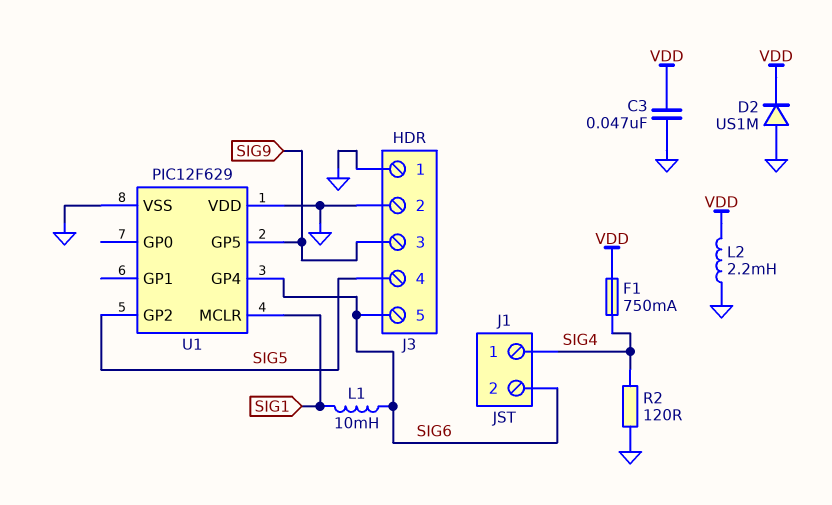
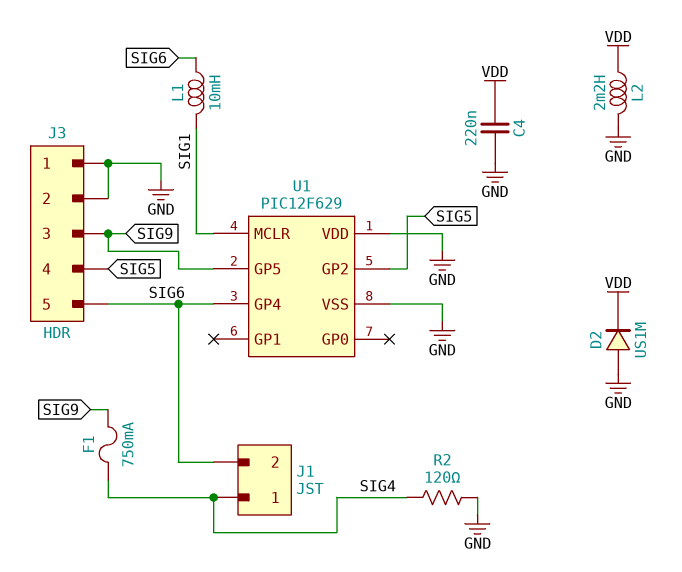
C3: 47nF (GND, VDD) -> none
C4: none -> 220nF (GND, VDD)
F1: 750mA (SIG4, VDD) -> 750mA (SIG4, SIG9)

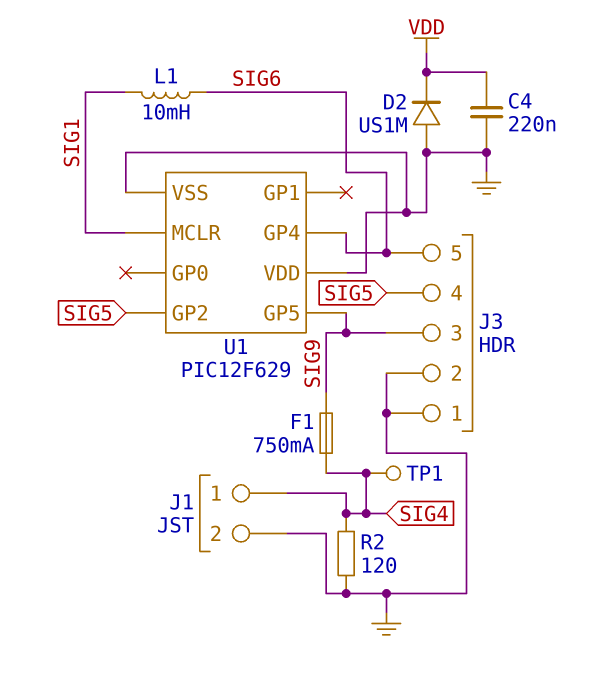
J1 pin 2: SIG6 -> GND
L2: 2.2mH (GND, VDD) -> none
TP1: none -> test point (SIG4)

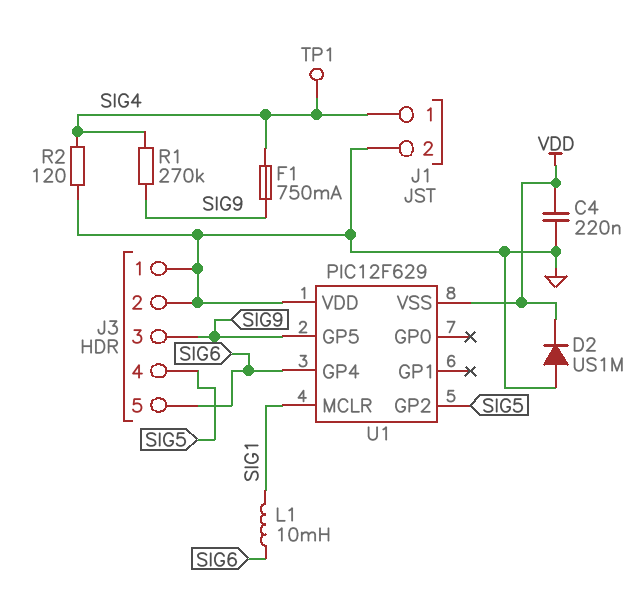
R1: none -> 270k (SIG4, SIG9)
U1 pin VSS: GND -> VDD

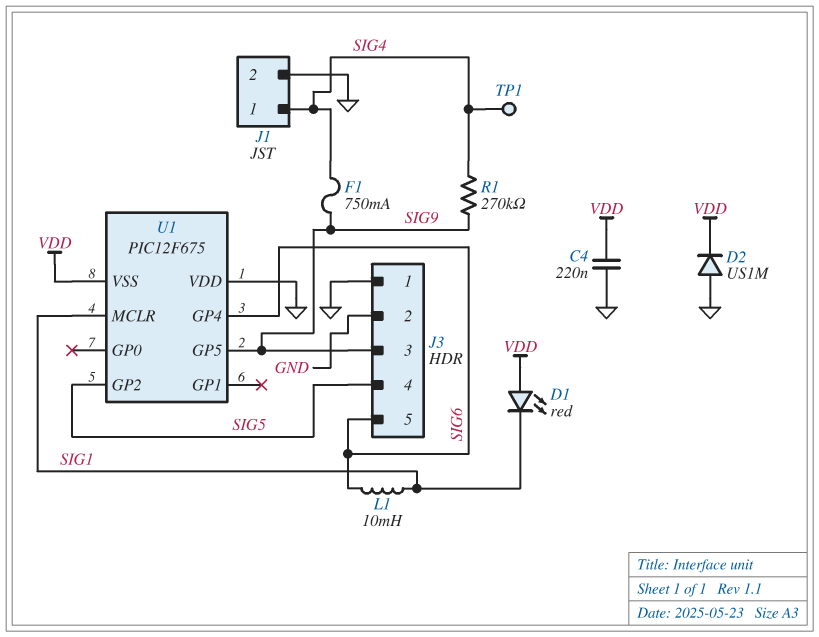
D1: none -> LED red (A VDD, K SIG1)
R2: 120 (GND, SIG4) -> none
U1: PIC12F629 -> PIC12F675

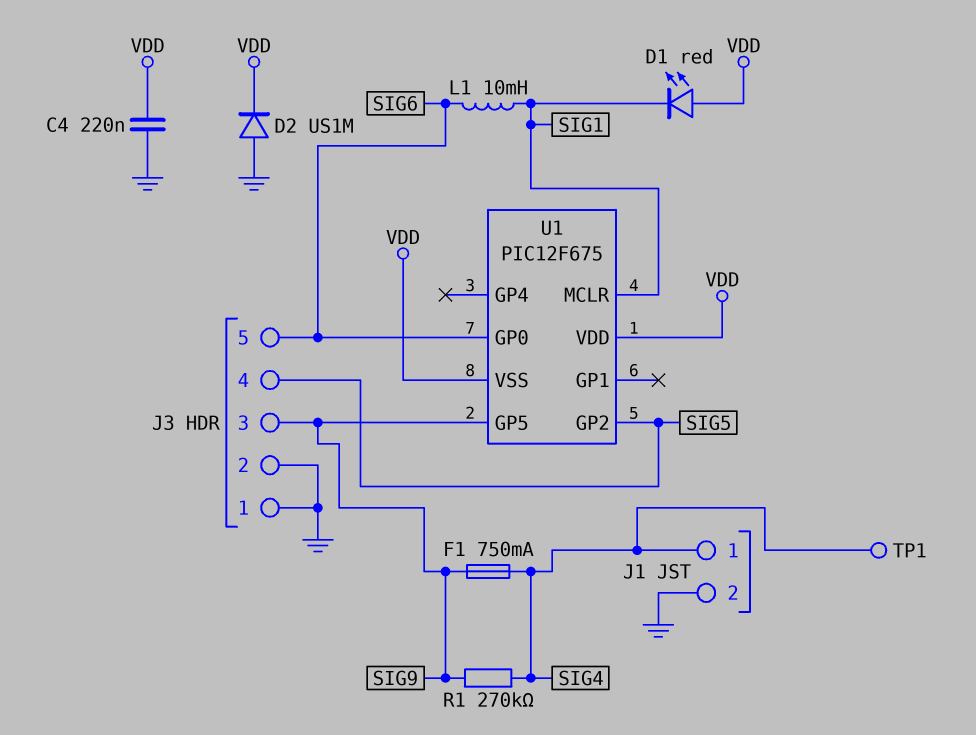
U1 pin GP0: none -> SIG6
U1 pin GP4: SIG6 -> none
U1 pin VDD: GND -> VDD

